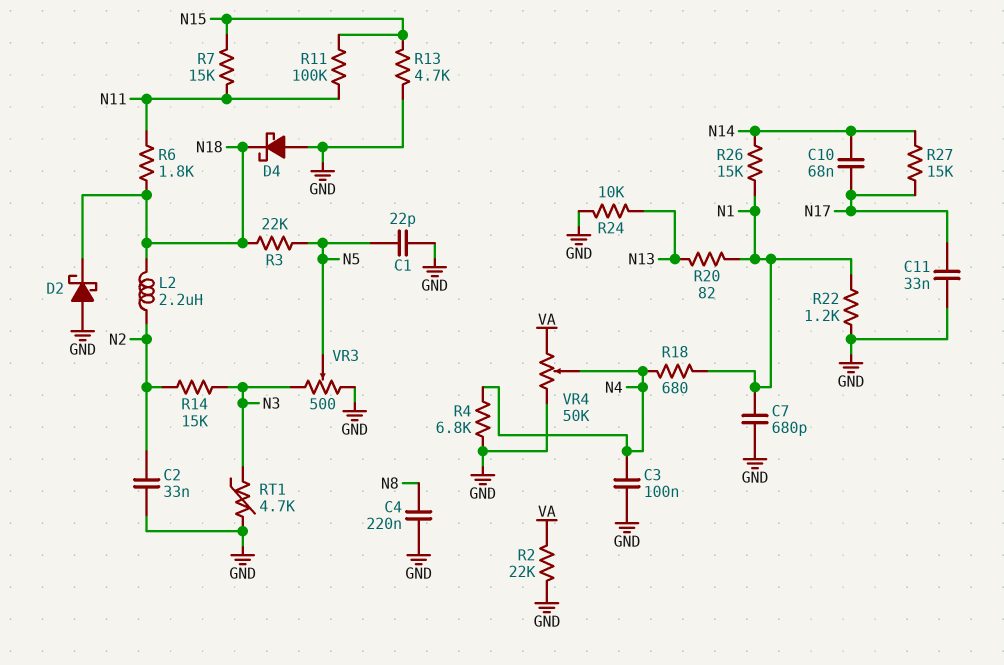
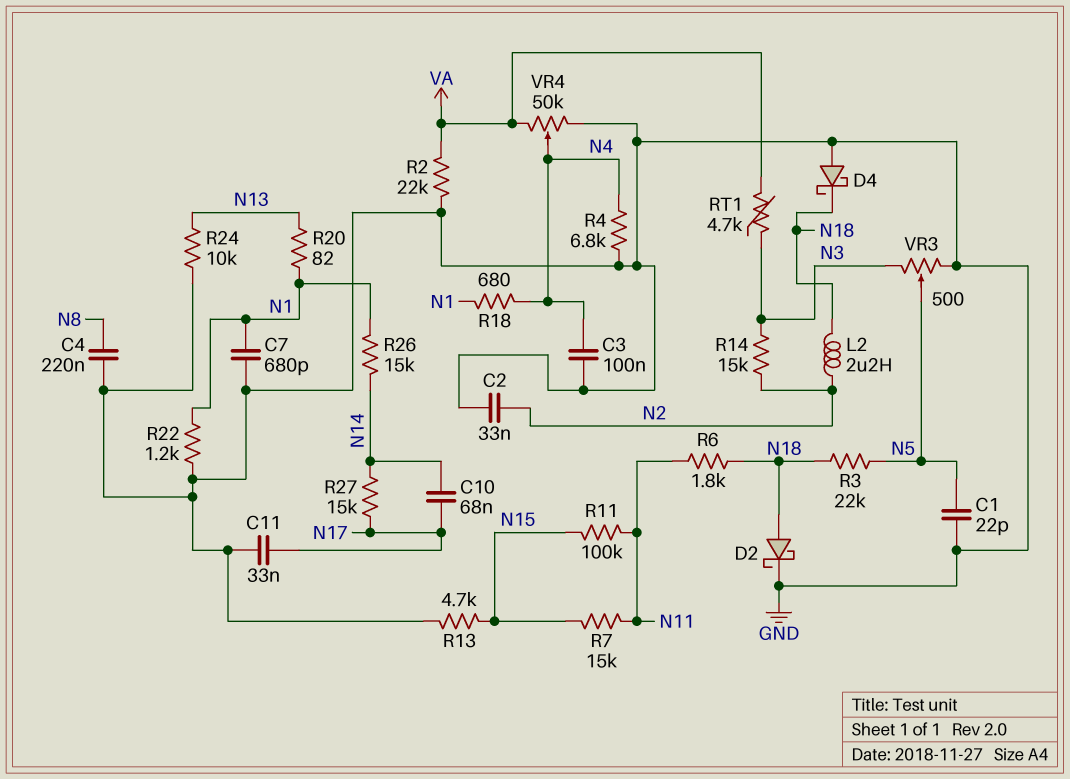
D2: schottky (A GND, K N18) -> schottky (A N18, K GND)
RT1: 4.7k (GND, N3) -> 4.7k (N3, VA)

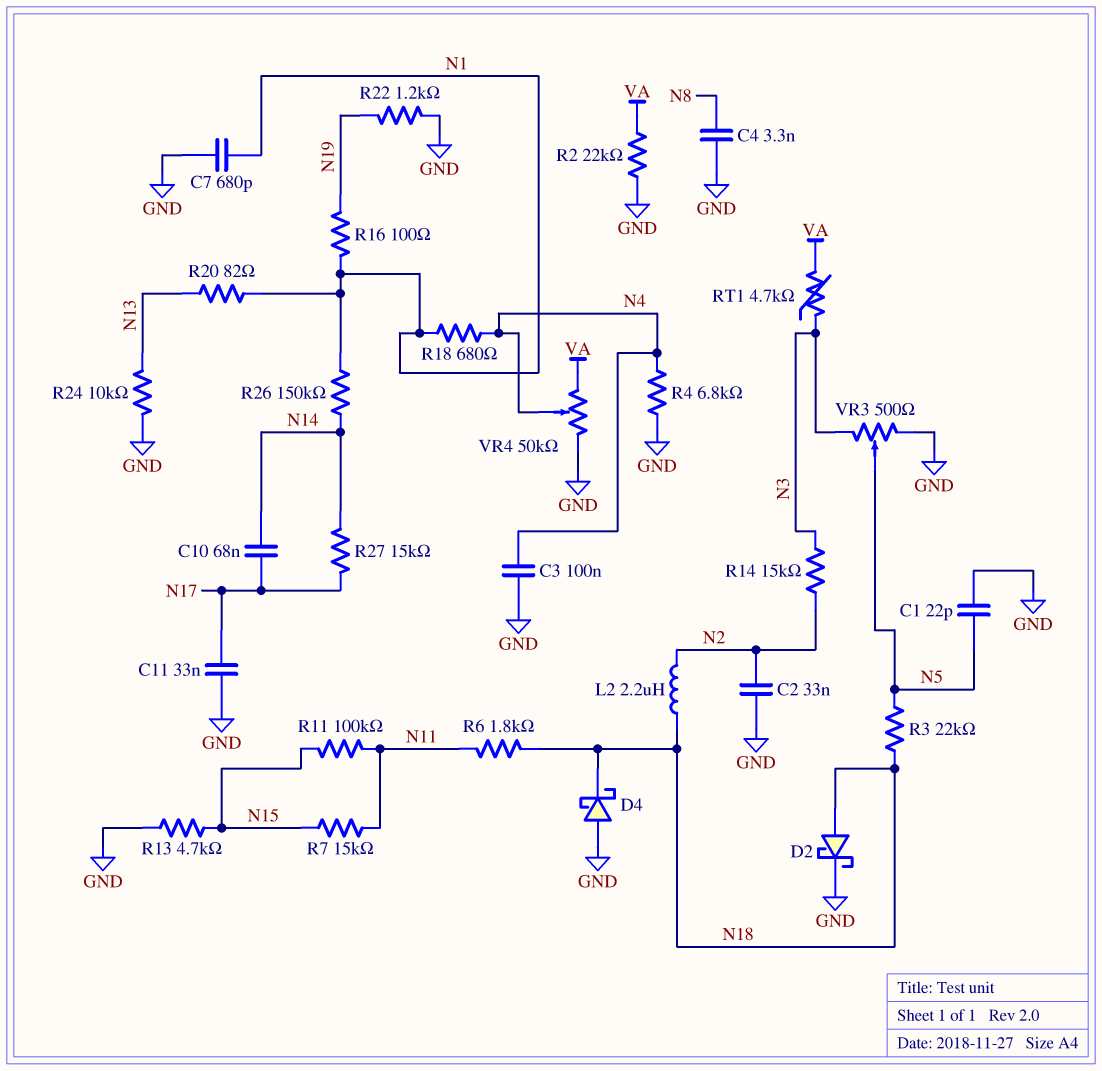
C4: 220nF (GND, N8) -> 3.3nF (GND, N8)
R16: none -> 100 (N1, N19)
R22: 1.2k (GND, N1) -> 1.2k (GND, N19)
R26: 15k (N1, N14) -> 150k (N1, N14)

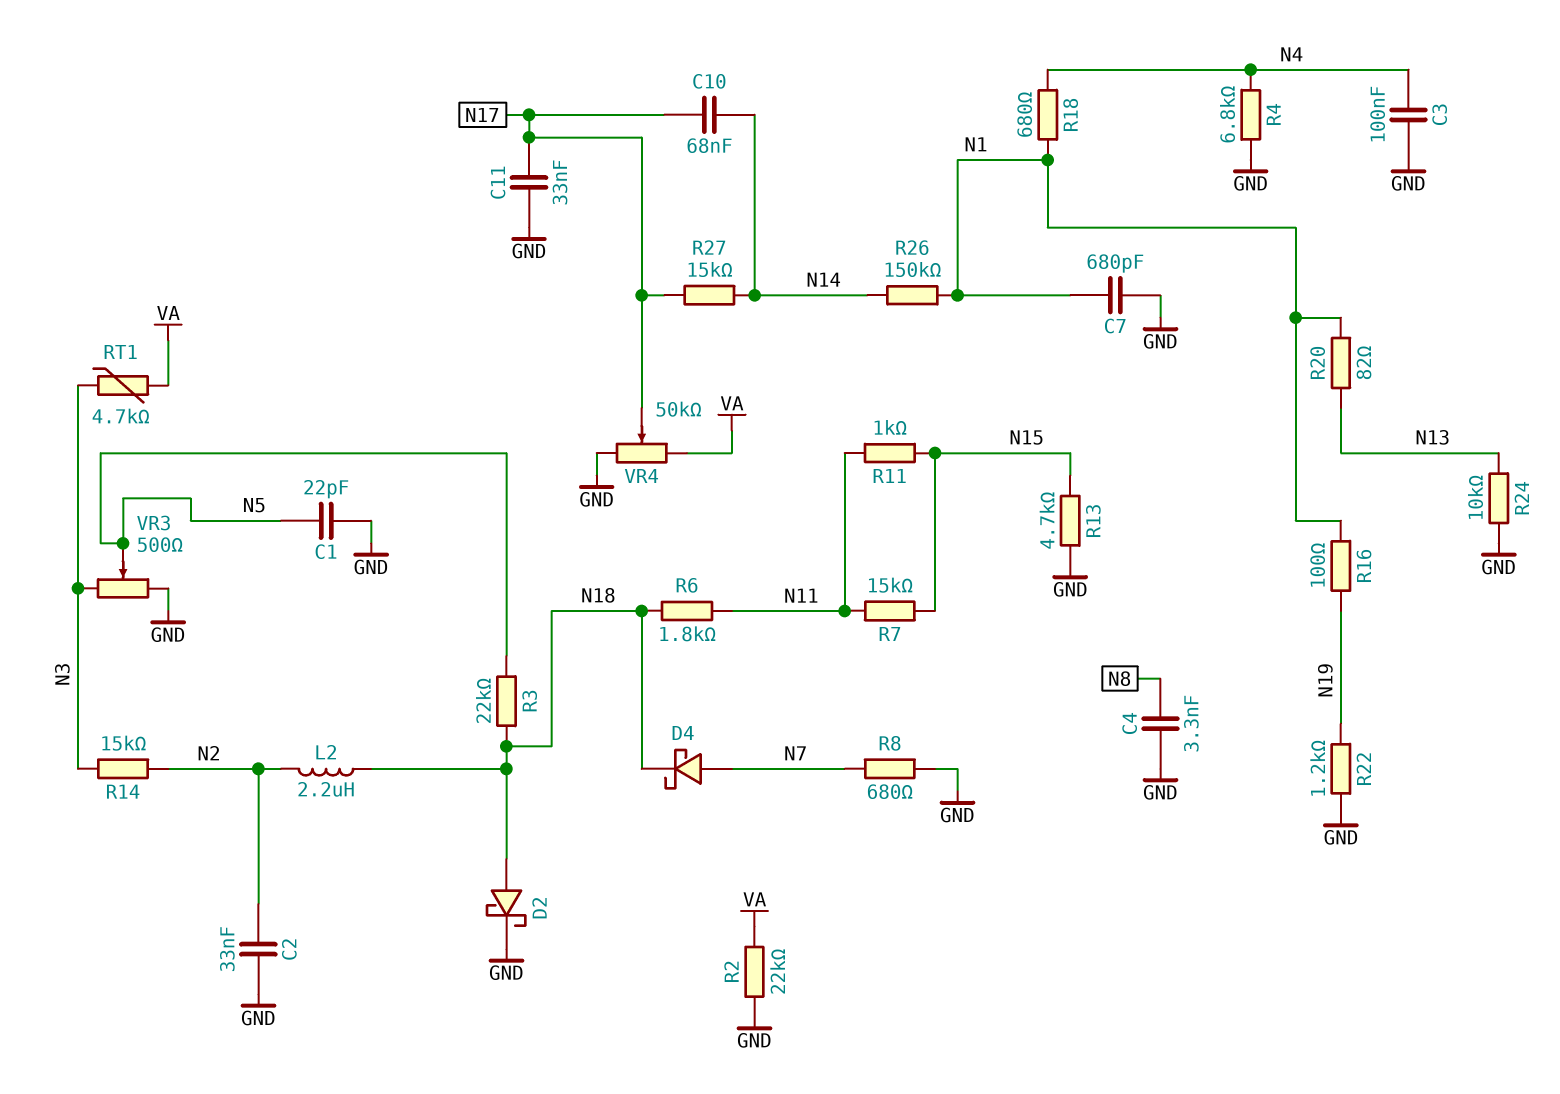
D4: schottky (A GND, K N18) -> schottky (A N7, K N18)
R8: none -> 680 (GND, N7)
R11: 100k (N11, N15) -> 1k (N11, N15)
VR4: 50k (GND, VA, wiper N4) -> 50k (GND, VA, wiper N17)

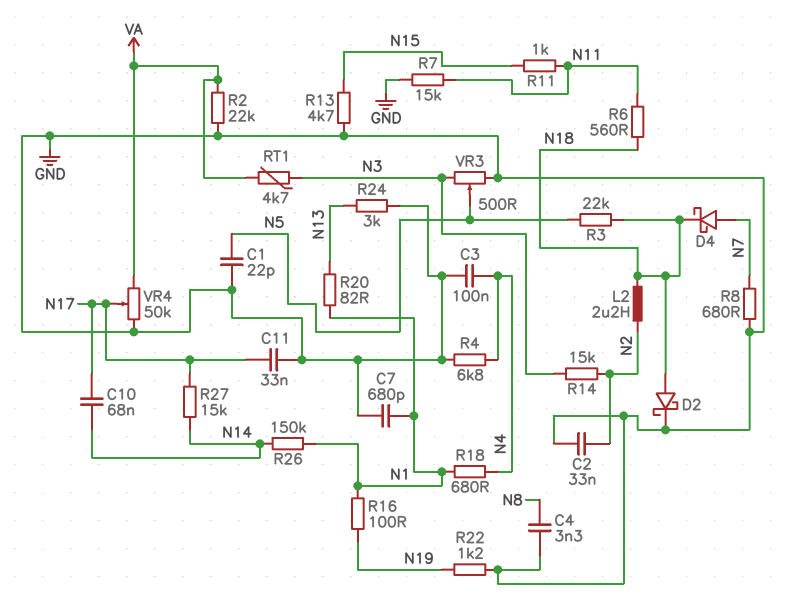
R6: 1.8k (N11, N18) -> 560 (N11, N18)
R7: 15k (N11, N15) -> 15k (GND, N11)
R24: 10k (GND, N13) -> 3k (GND, N13)

